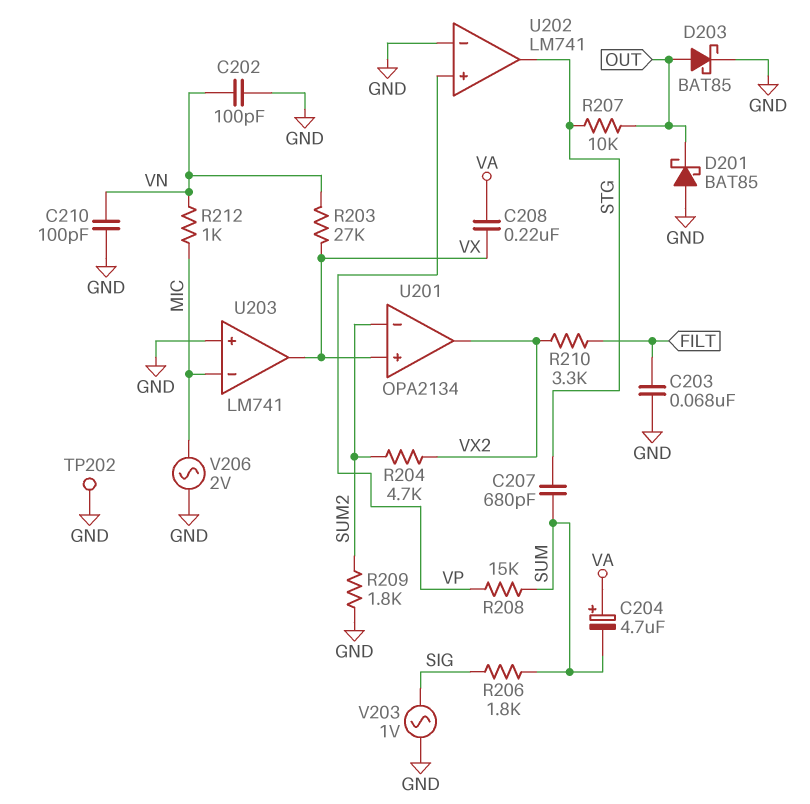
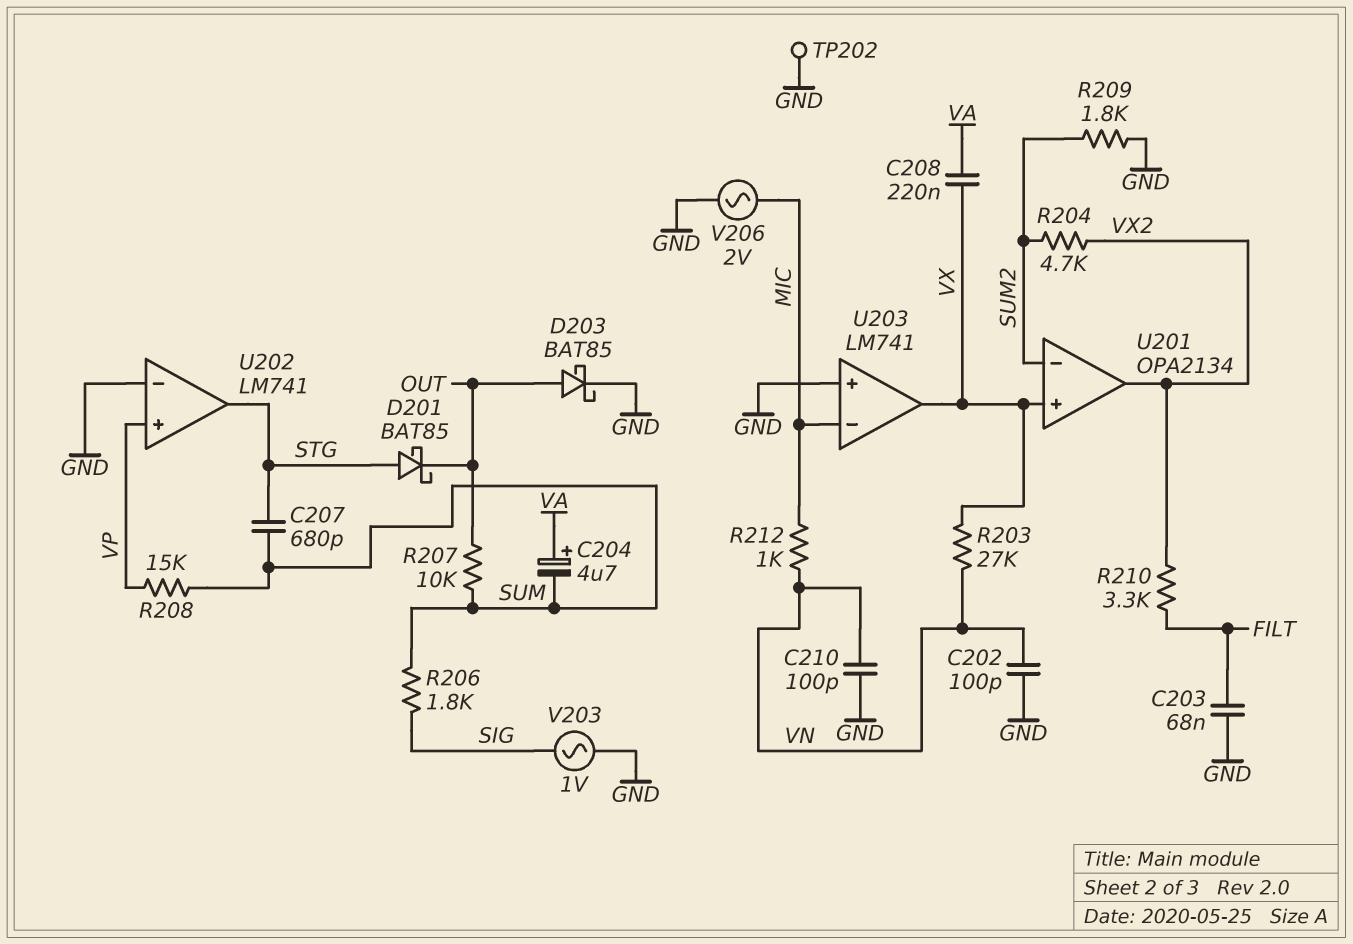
D201: schottky BAT85 (A GND, K OUT) -> schottky BAT85 (A STG, K OUT)
R207: 10k (OUT, STG) -> 10k (OUT, SUM)

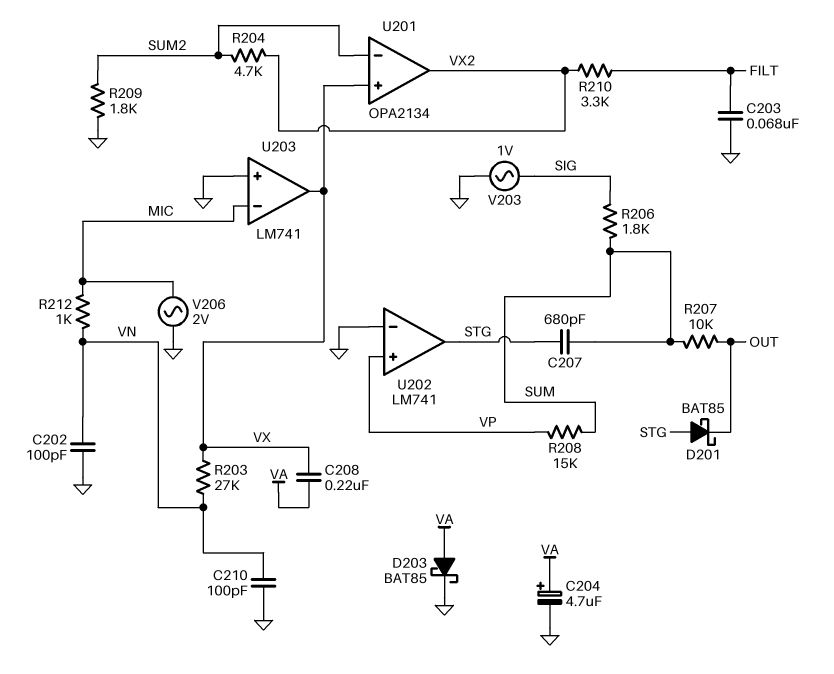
C204: 4.7uF (plus VA, minus SUM) -> 4.7uF (plus VA, minus GND)
D203: schottky BAT85 (A OUT, K GND) -> schottky BAT85 (A VA, K GND)
TP202: test point (GND) -> none

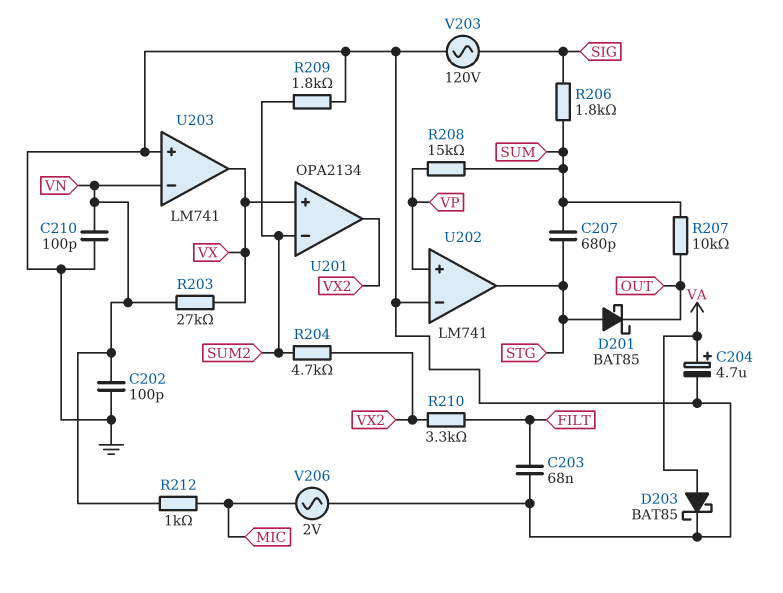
C208: 220nF (VA, VX) -> none
U203 pin in-: MIC -> VN
V203: AC 1V (GND, SIG) -> AC 120V (GND, SIG)

